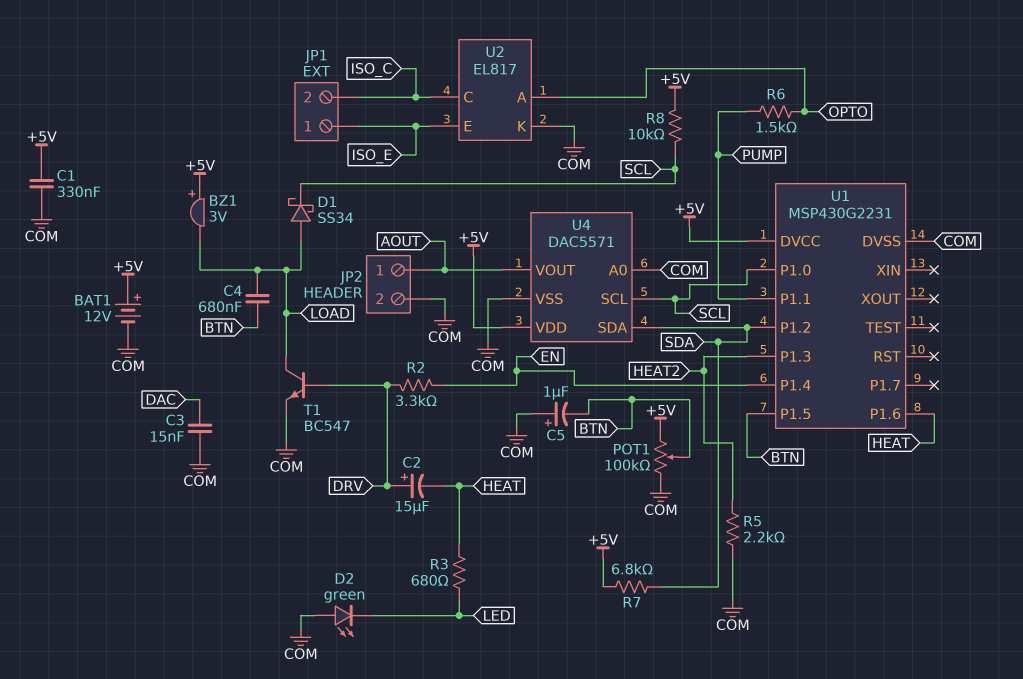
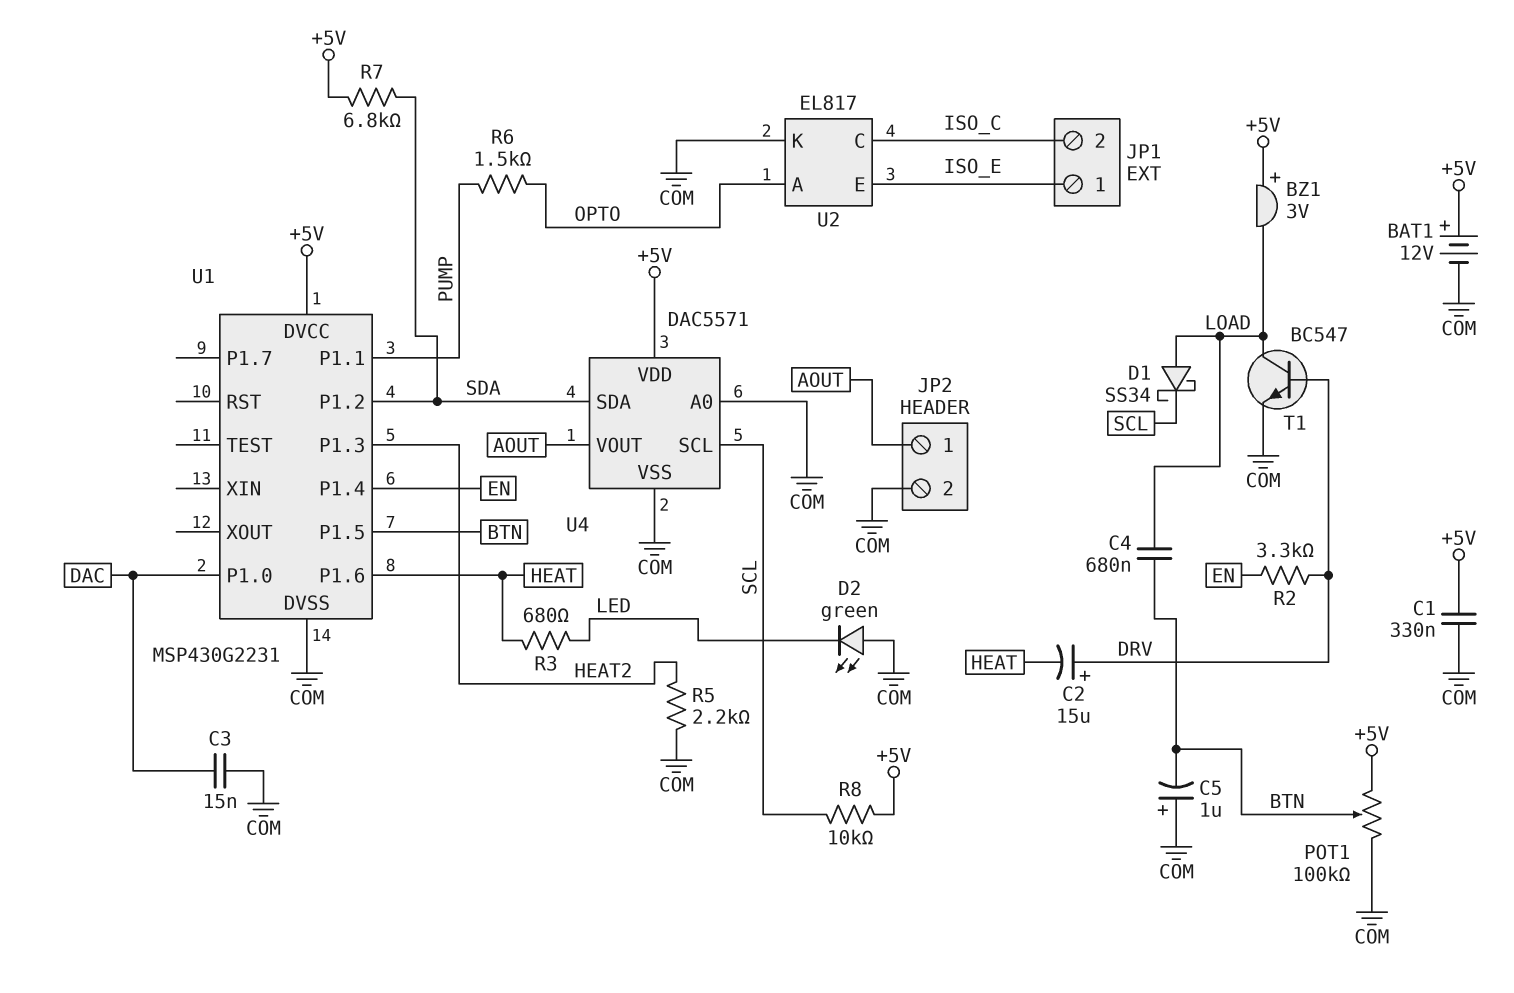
U1 pin P1.0: SCL -> DAC

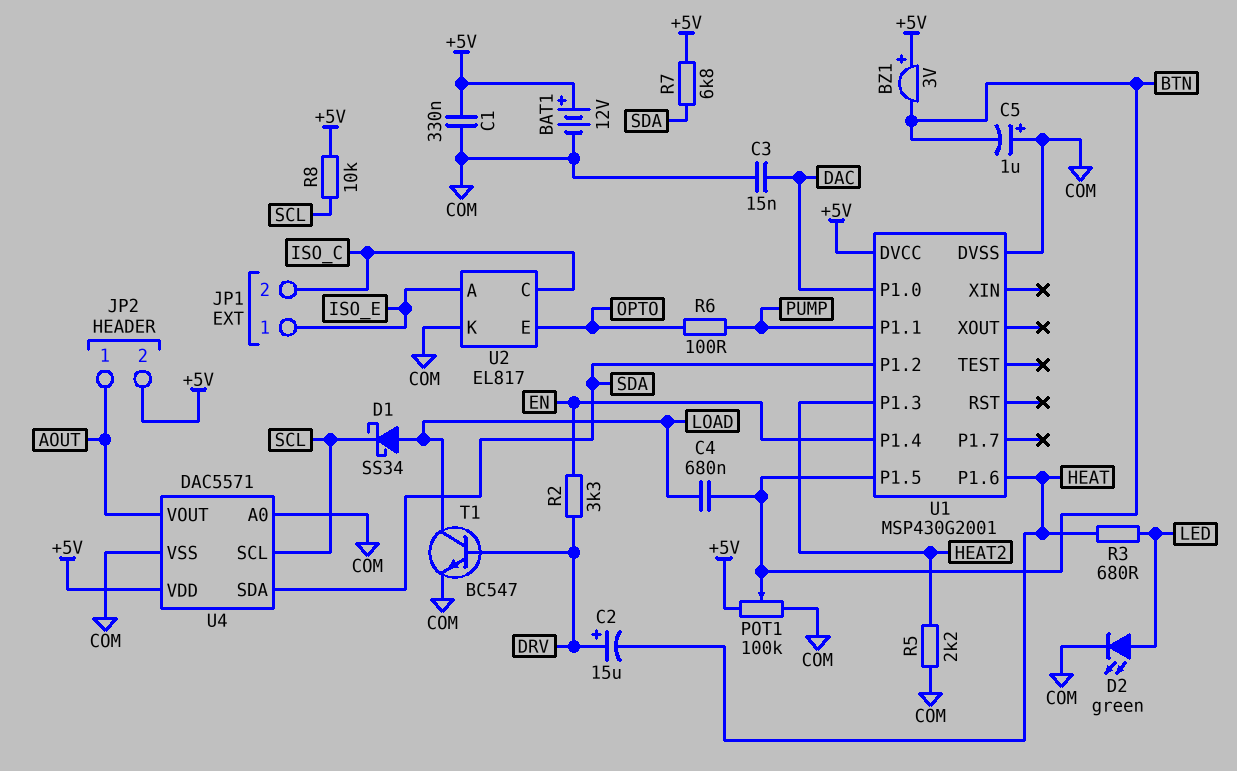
BZ1: buzzer 3V (plus +5V, minus LOAD) -> buzzer 3V (plus +5V, minus BTN)
D2: LED green (A COM, K LED) -> LED green (A LED, K COM)
JP2 pin 2: COM -> +5V
R6: 1.5k (OPTO, PUMP) -> 100 (OPTO, PUMP)
U1: MSP430G2231 -> MSP430G2001
U2 pin A: OPTO -> ISO_E
U2 pin E: ISO_E -> OPTO

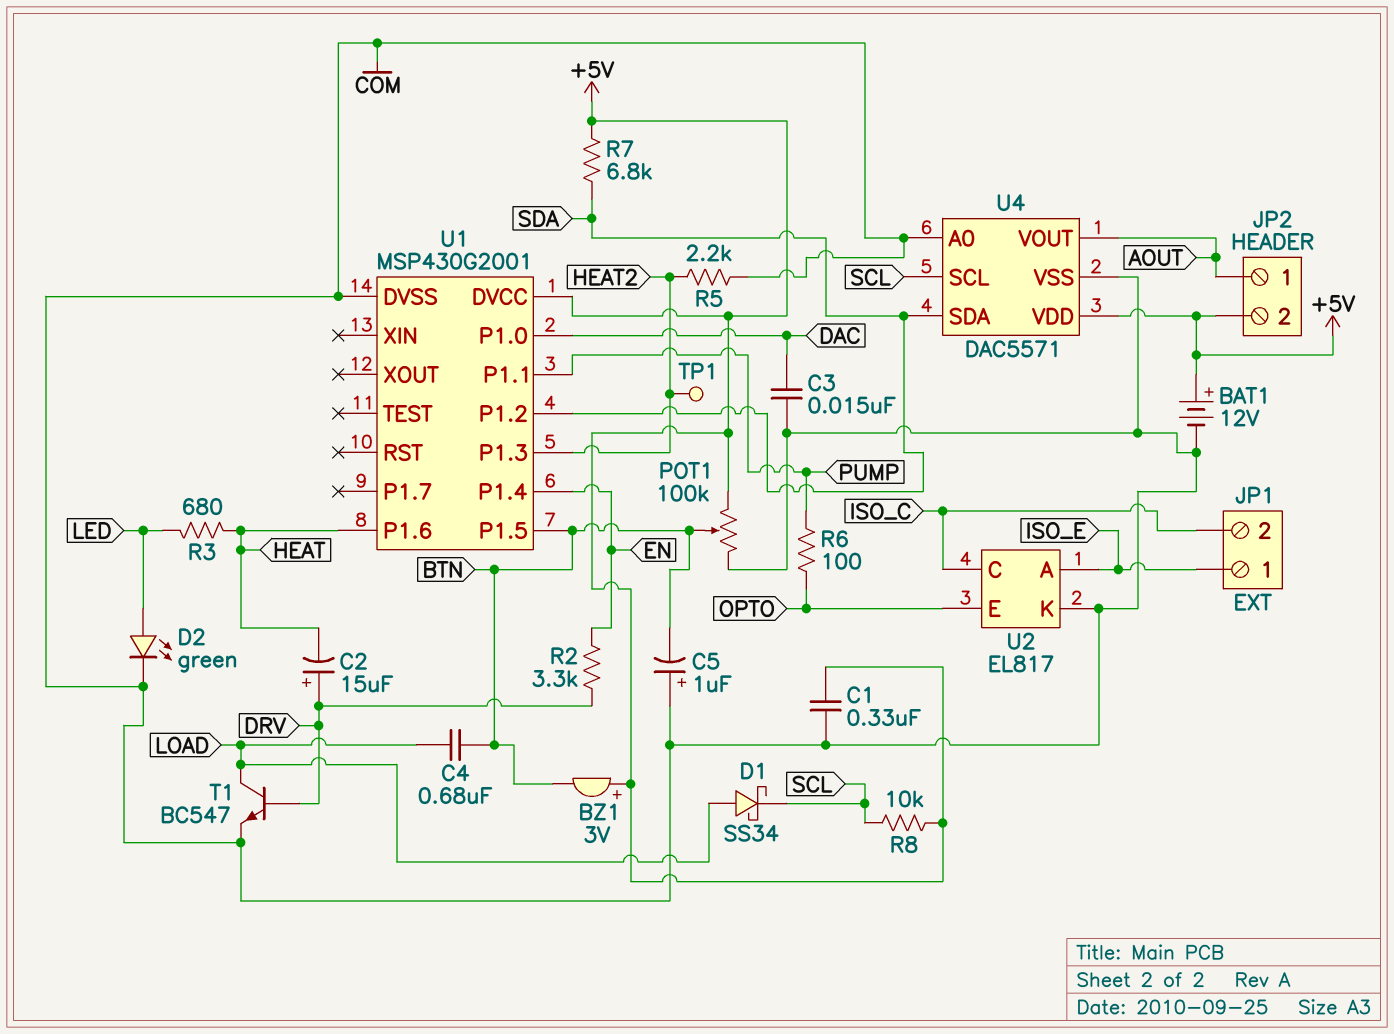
TP1: none -> test point (HEAT2)

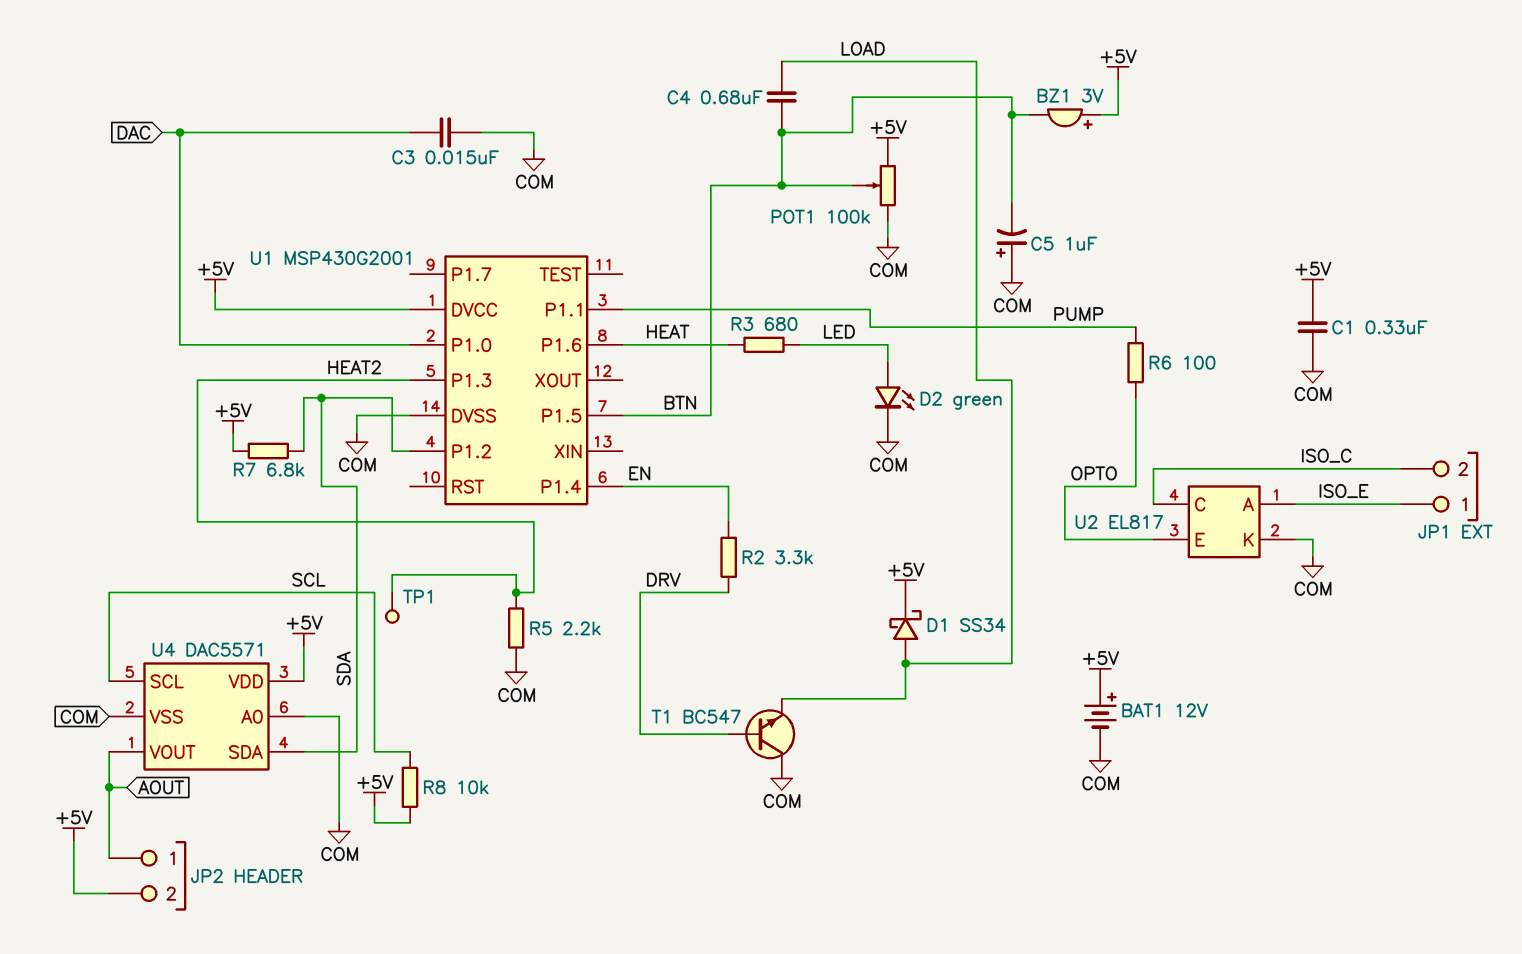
C2: 15uF (plus DRV, minus HEAT) -> none
D1: schottky SS34 (A LOAD, K SCL) -> schottky SS34 (A LOAD, K +5V)
T1: NPN BC547 (B DRV, C LOAD, E COM) -> NPN BC547 (B DRV, C COM, E LOAD)

